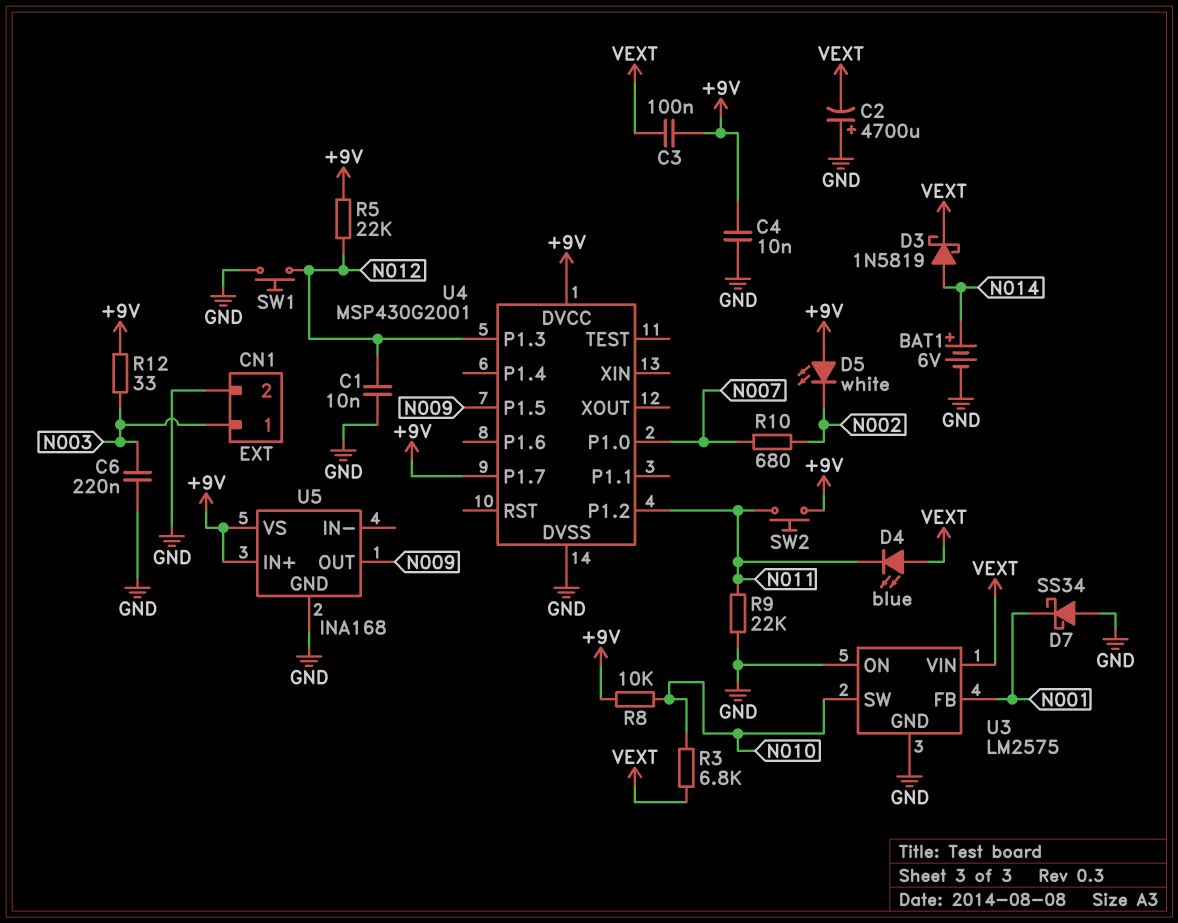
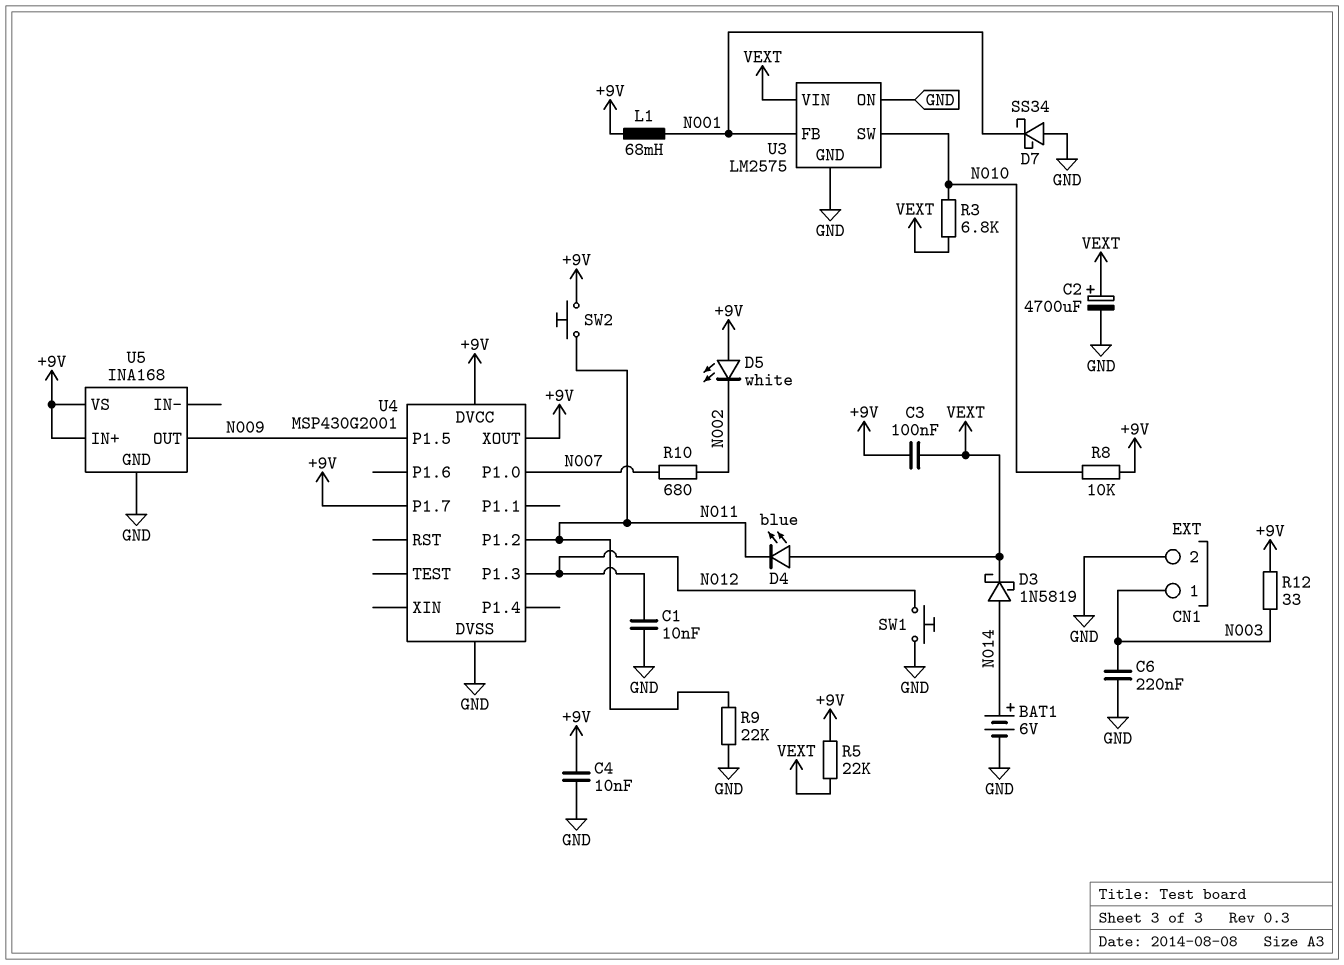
C2: 4700uF (plus GND, minus VEXT) -> 4700uF (plus VEXT, minus GND)
L1: none -> 68mH (+9V, N001)
R5: 22k (+9V, N012) -> 22k (+9V, VEXT)
U4 pin XOUT: none -> +9V

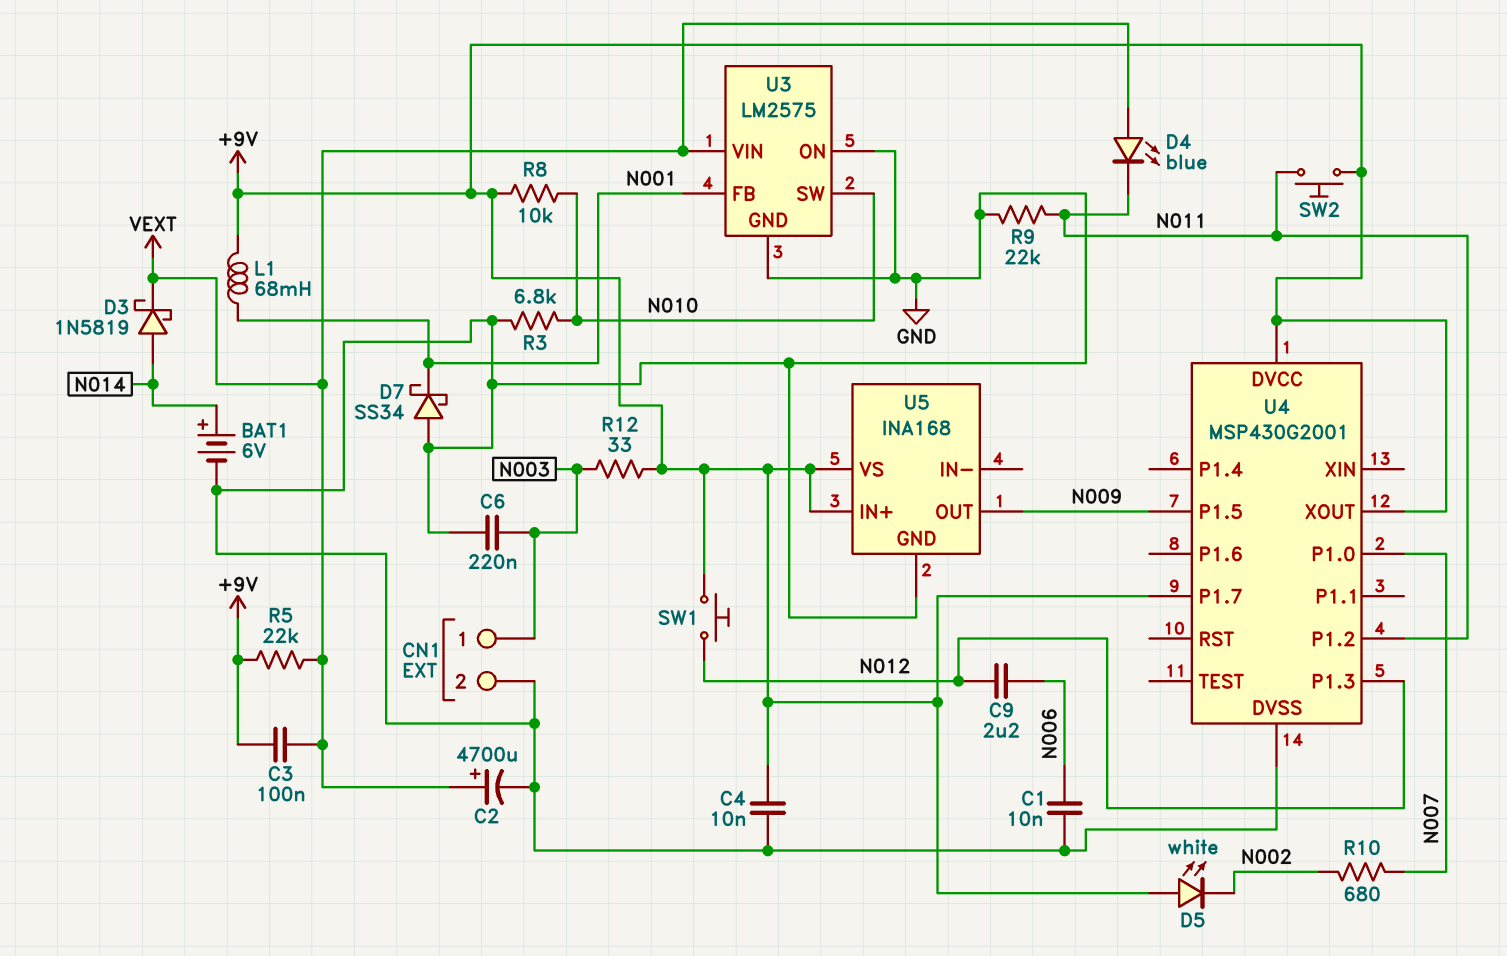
C1: 10nF (GND, N012) -> 10nF (GND, N006)
C9: none -> 2.2uF (N006, N012)
R3: 6.8k (N010, VEXT) -> 6.8k (GND, N010)
SW1: button (GND, N012) -> button (+9V, N012)

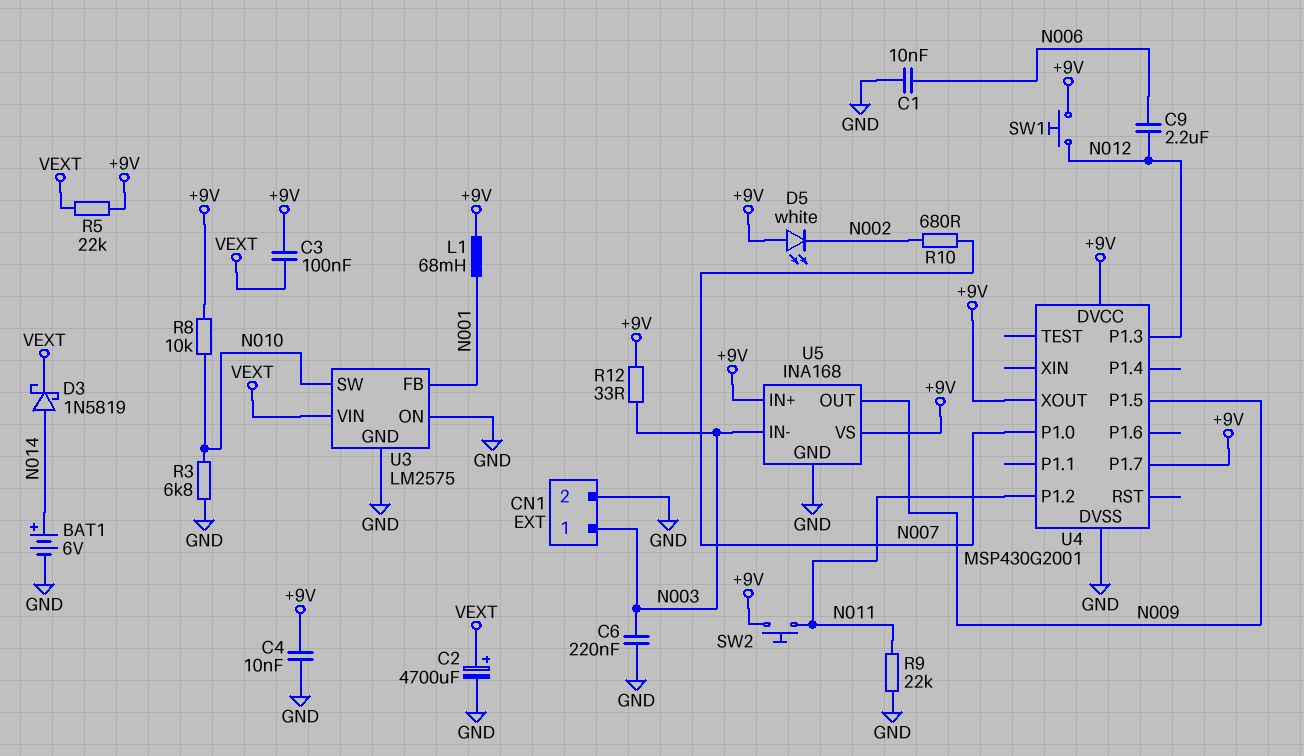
D4: LED blue (A VEXT, K N011) -> none
D7: schottky SS34 (A GND, K N001) -> none
U5 pin IN-: none -> N003

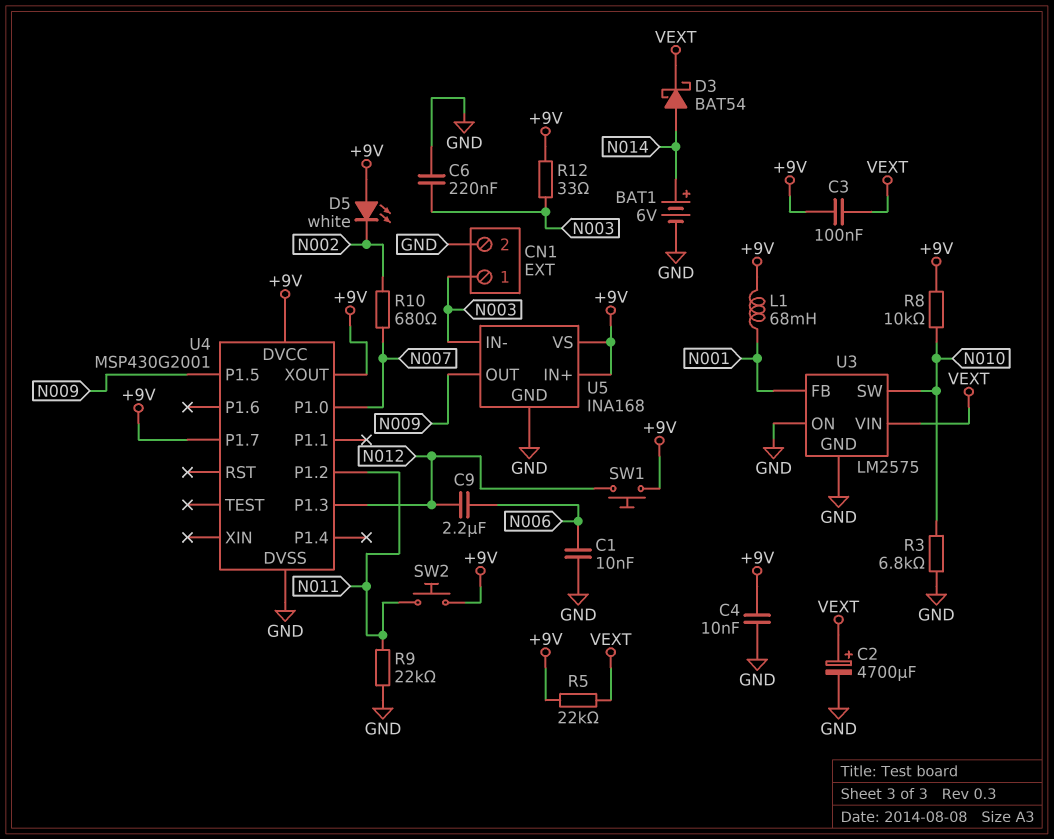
D3: schottky 1N5819 (A N014, K VEXT) -> schottky BAT54 (A N014, K VEXT)

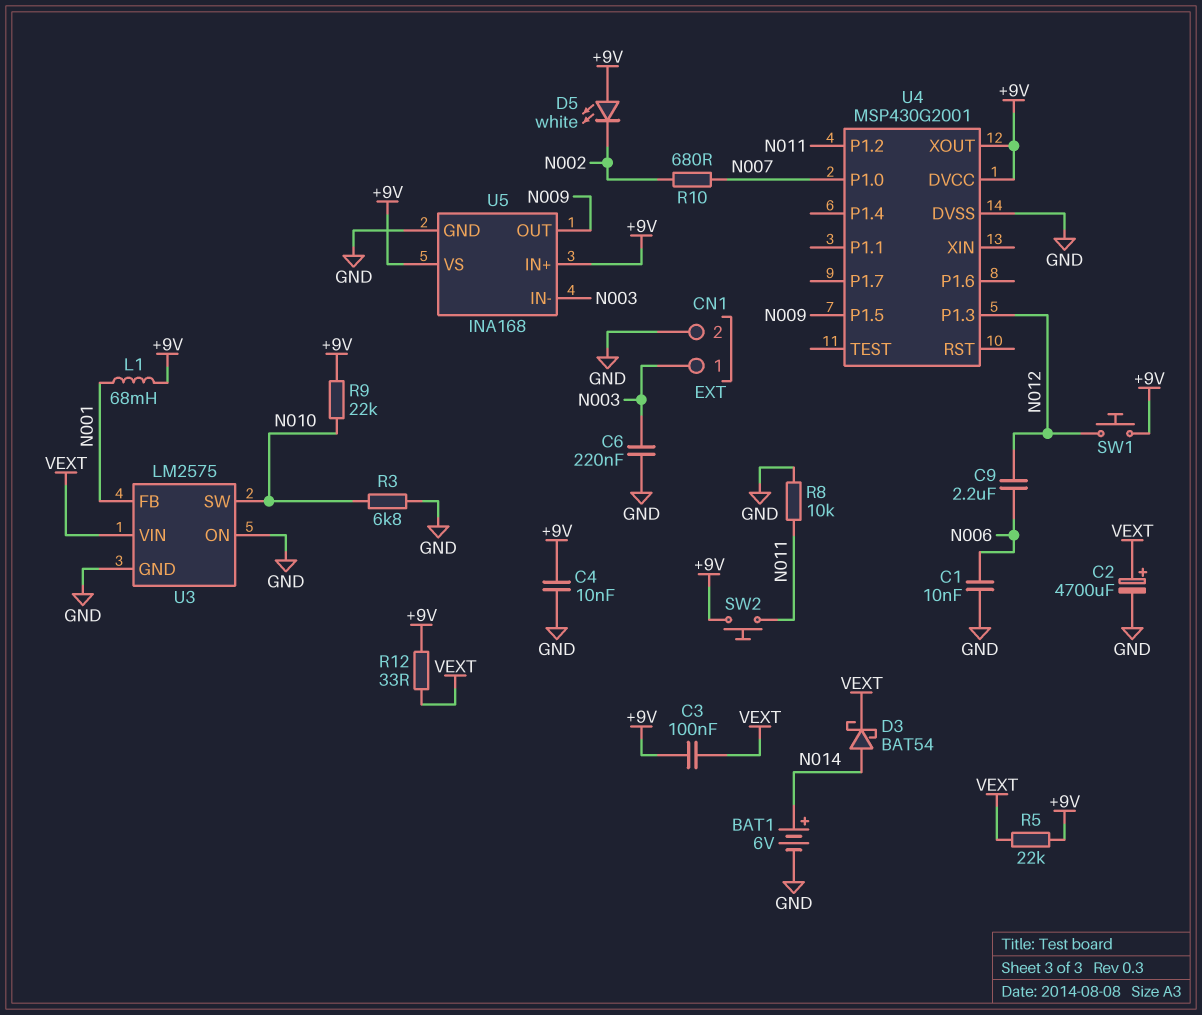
R8: 10k (+9V, N010) -> 10k (GND, N011)
R9: 22k (GND, N011) -> 22k (+9V, N010)
R12: 33 (+9V, N003) -> 33 (+9V, VEXT)
U4 pin P1.7: +9V -> none

